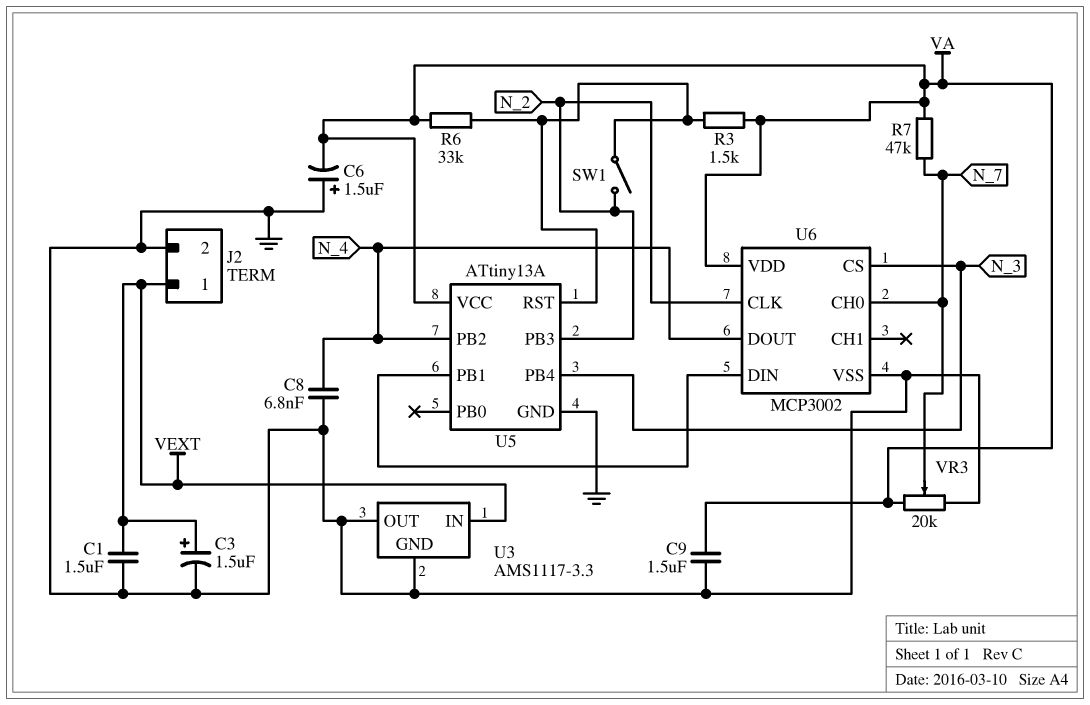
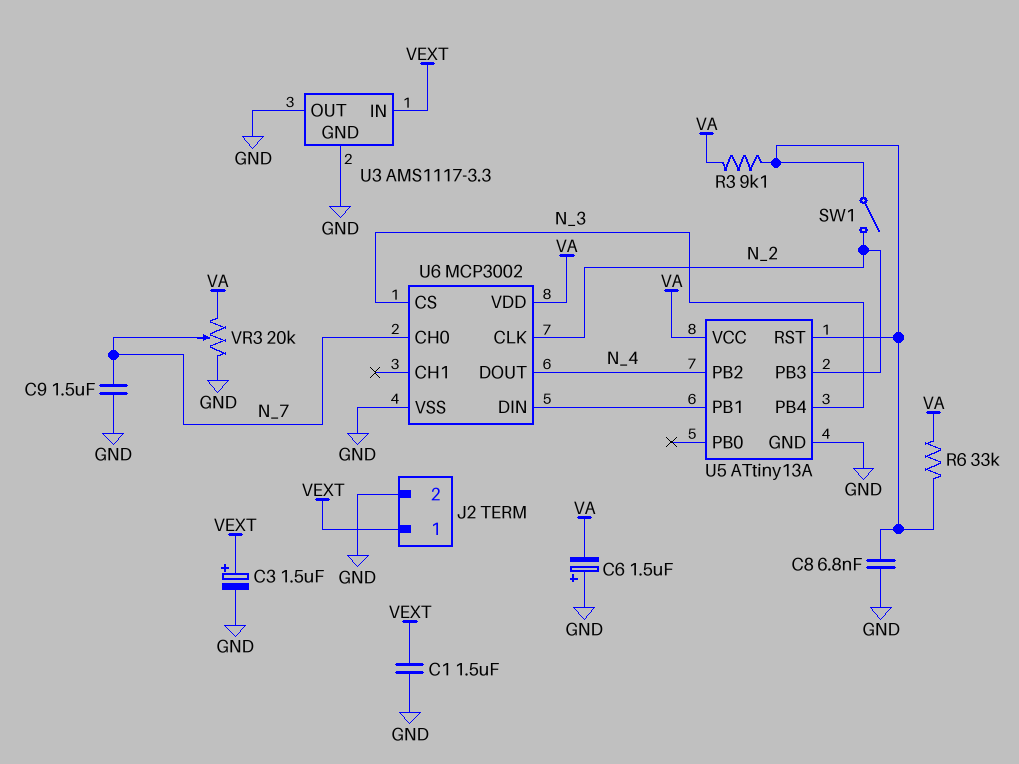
C8: 6.8nF (GND, N_4) -> 6.8nF (GND, U5/RST)
C9: 1.5uF (GND, VA) -> 1.5uF (GND, N_7)
R3: 1.5k (U5/RST, VA) -> 9.1k (U5/RST, VA)
R7: 47k (N_7, VA) -> none

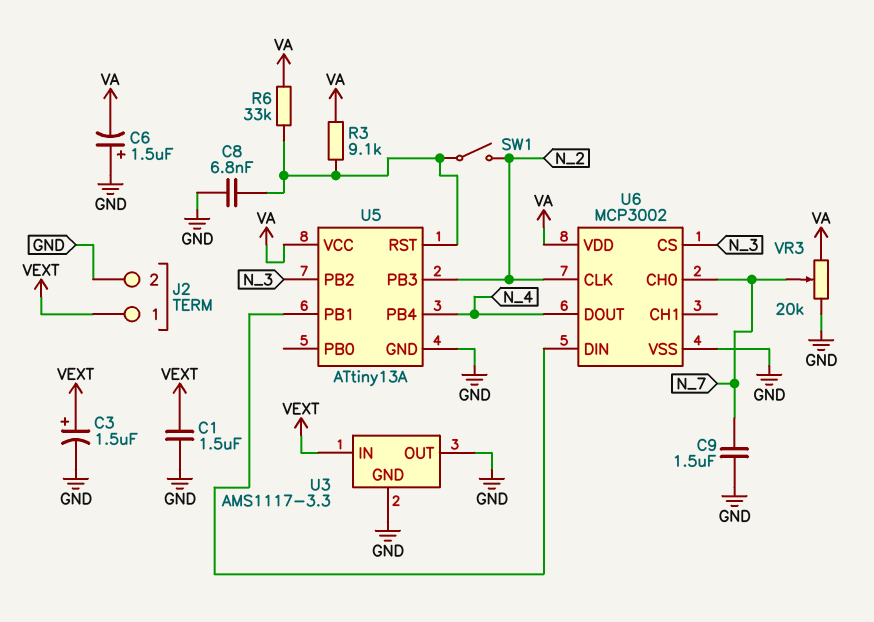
U5 pin PB2: N_4 -> N_3
U5 pin PB4: N_3 -> N_4

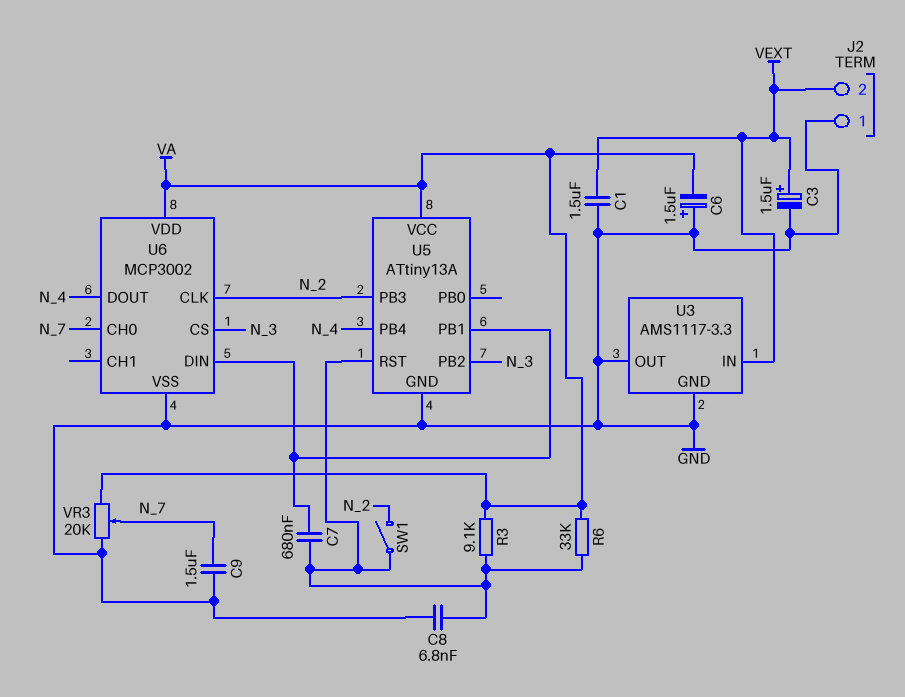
C7: none -> 680nF (U5/PB1, U5/RST)
J2 pin 1: VEXT -> GND
J2 pin 2: GND -> VEXT

